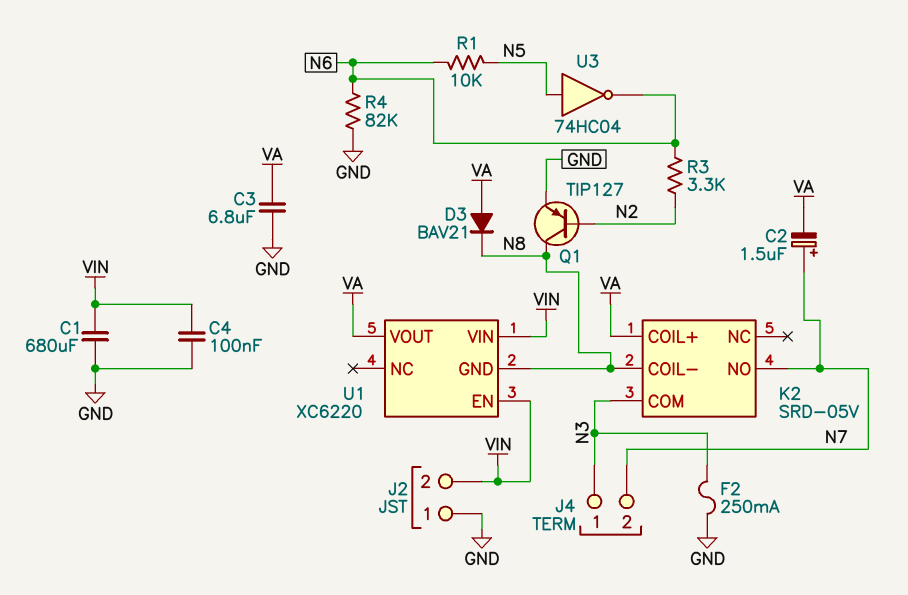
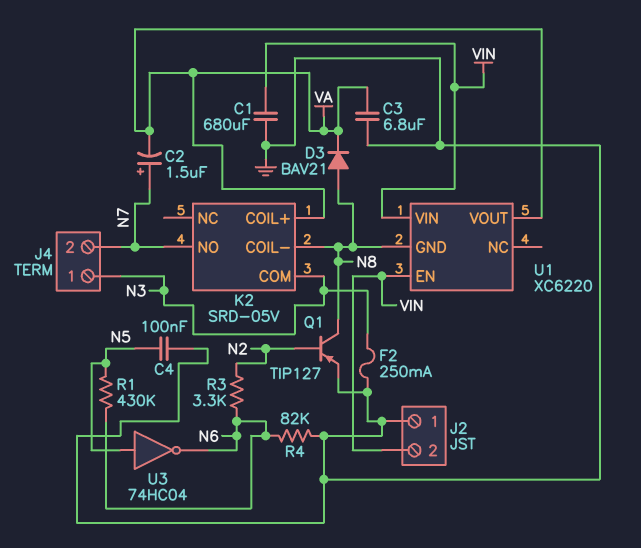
C4: 100nF (GND, VIN) -> 100nF (GND, N5)
D3: diode BAV21 (A VA, K N8) -> diode BAV21 (A N8, K VA)
R1: 10k (N5, N6) -> 430k (N5, N6)

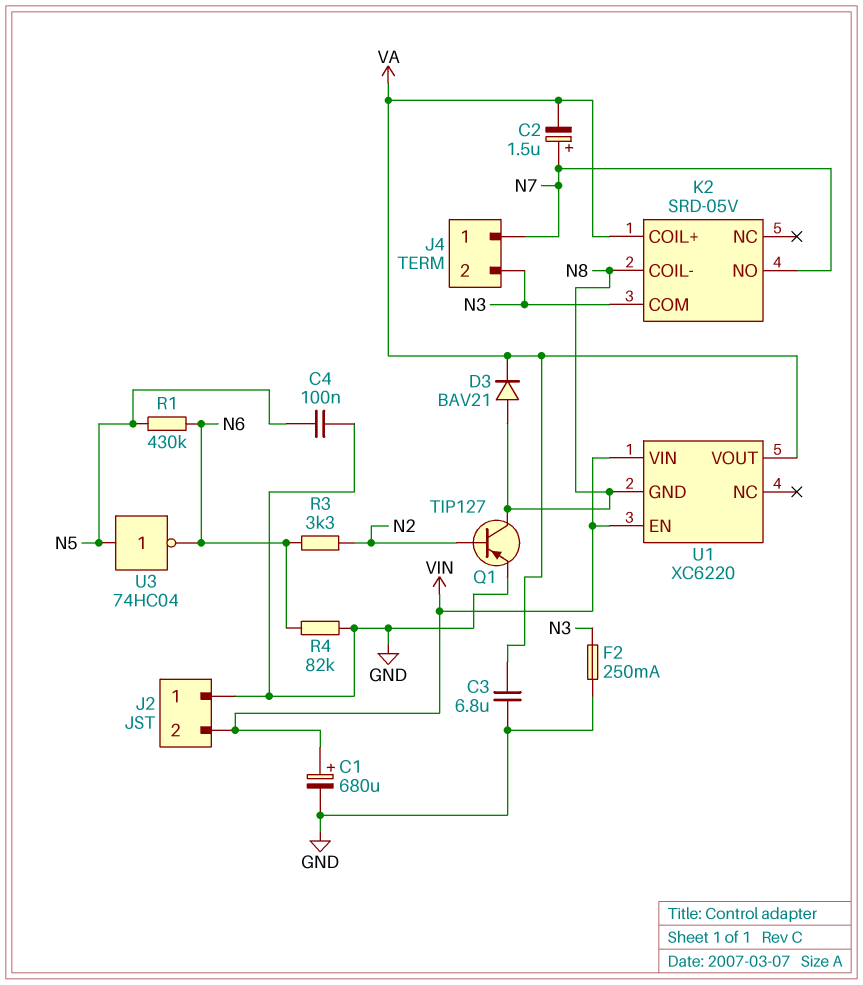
C1: 680uF (GND, VIN) -> 680uF (plus VIN, minus GND)
J4 pin 1: N3 -> N7
J4 pin 2: N7 -> N3

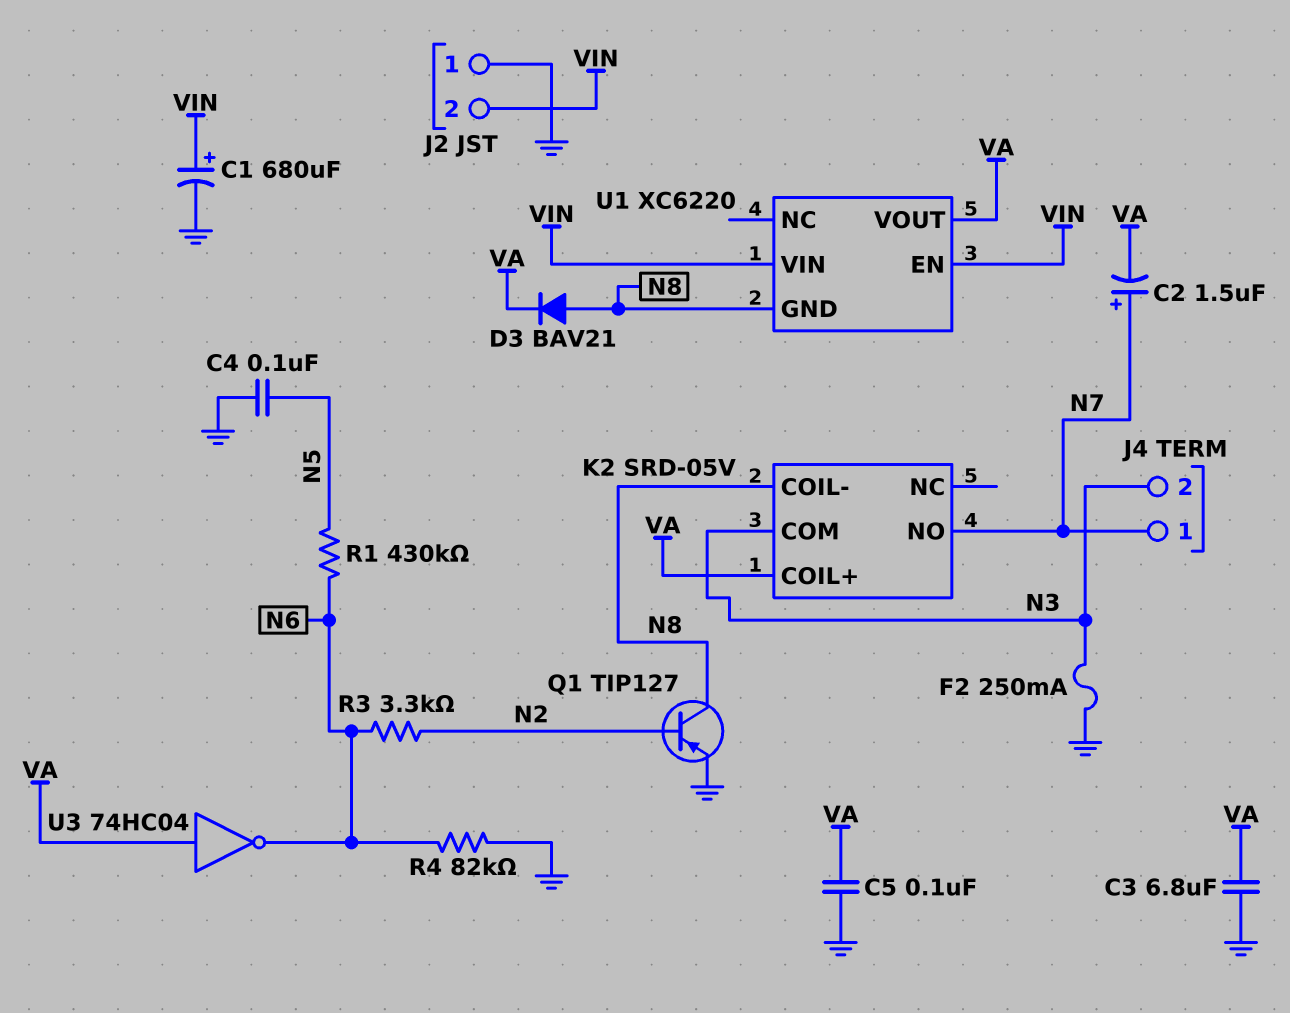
C5: none -> 100nF (GND, VA)
U3: NOT 74HC04 (in N5, out N6) -> NOT 74HC04 (in VA, out N6)

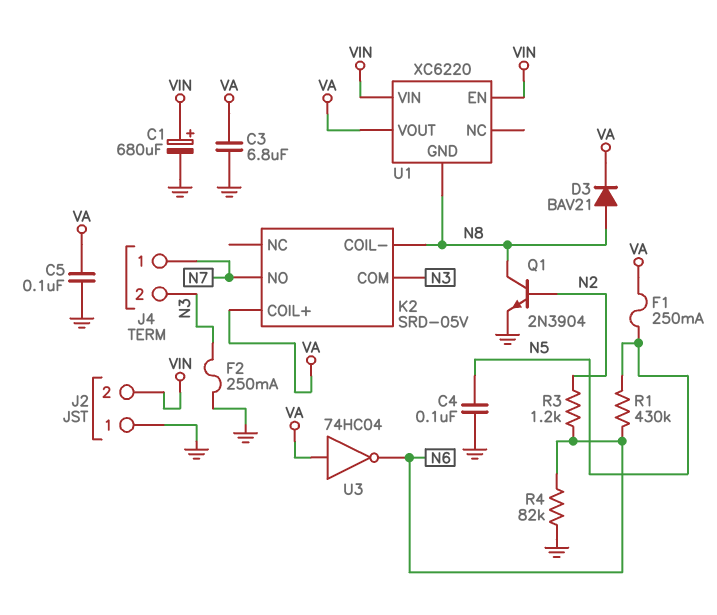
C2: 1.5uF (plus N7, minus VA) -> none
F1: none -> 250mA (N5, VA)
Q1: PNP TIP127 (B N2, C N8, E GND) -> NPN 2N3904 (B N2, C N8, E GND)
R3: 3.3k (N2, N6) -> 1.2k (N2, N6)

